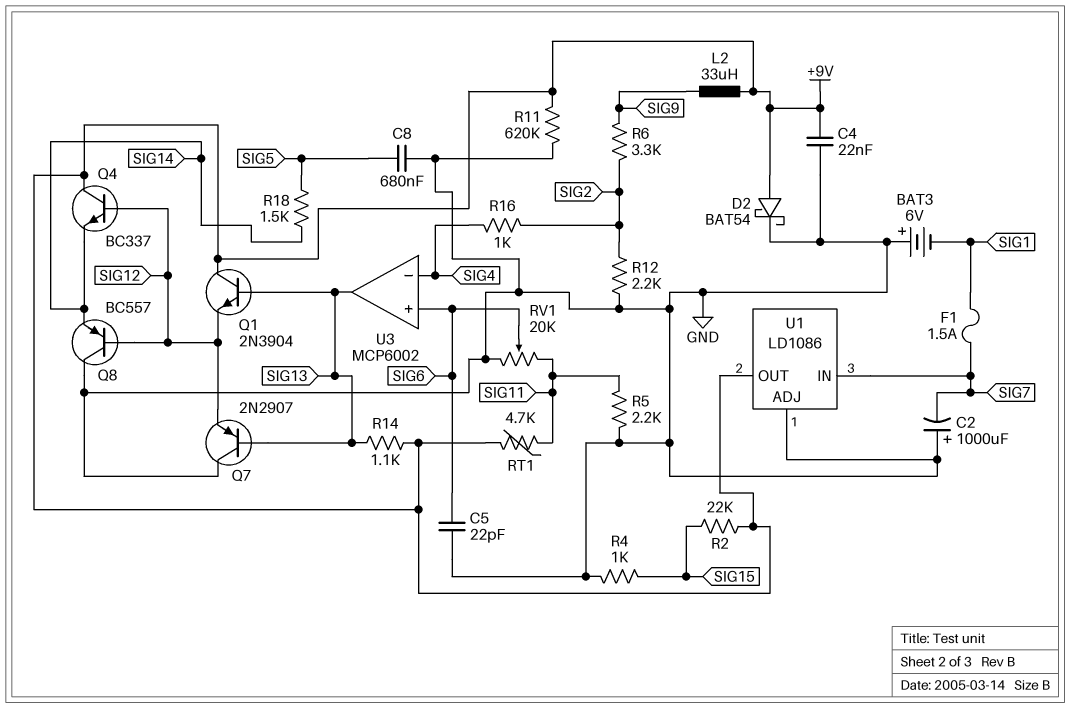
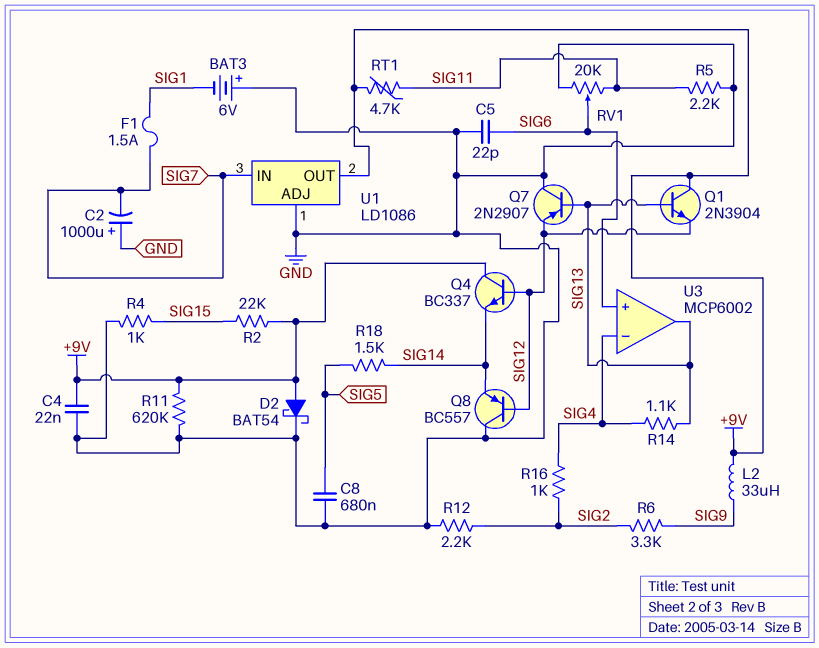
R14: 1.1k (+9V, SIG13) -> 1.1k (SIG4, SIG13)

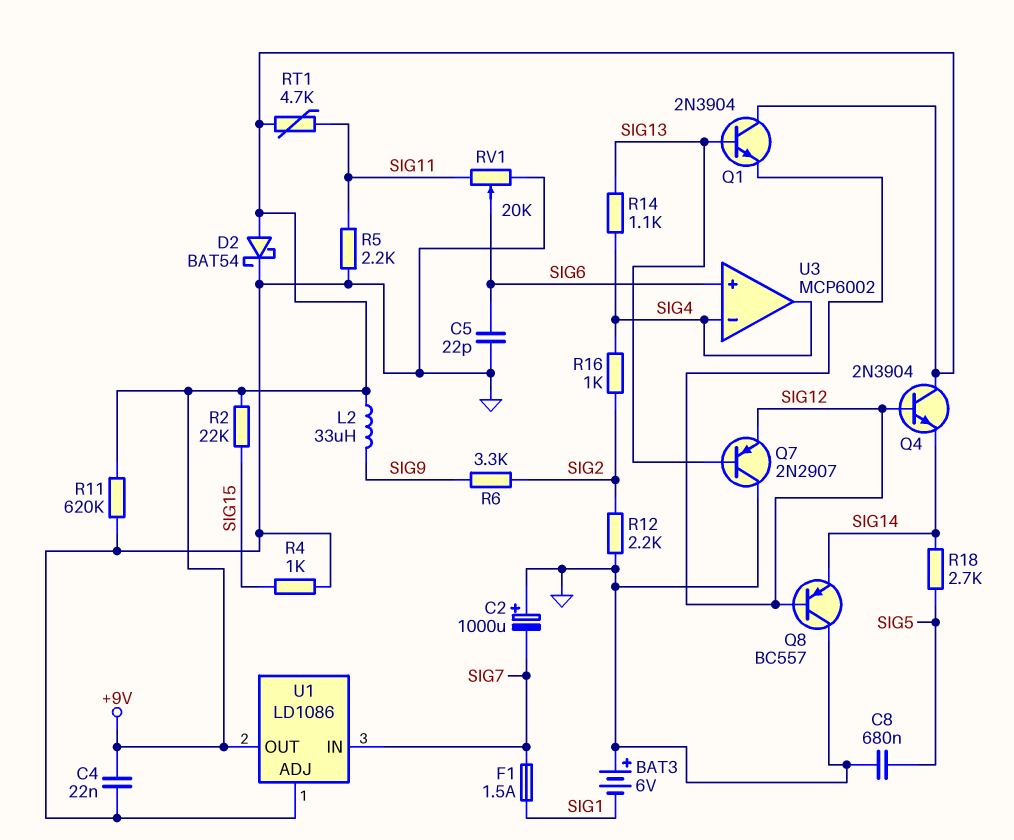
Q4: NPN BC337 (B SIG12, C +9V, E SIG14) -> NPN 2N3904 (B SIG12, C +9V, E SIG14)
R18: 1.5k (SIG5, SIG14) -> 2.7k (SIG5, SIG14)
U3 pin out: SIG13 -> SIG4

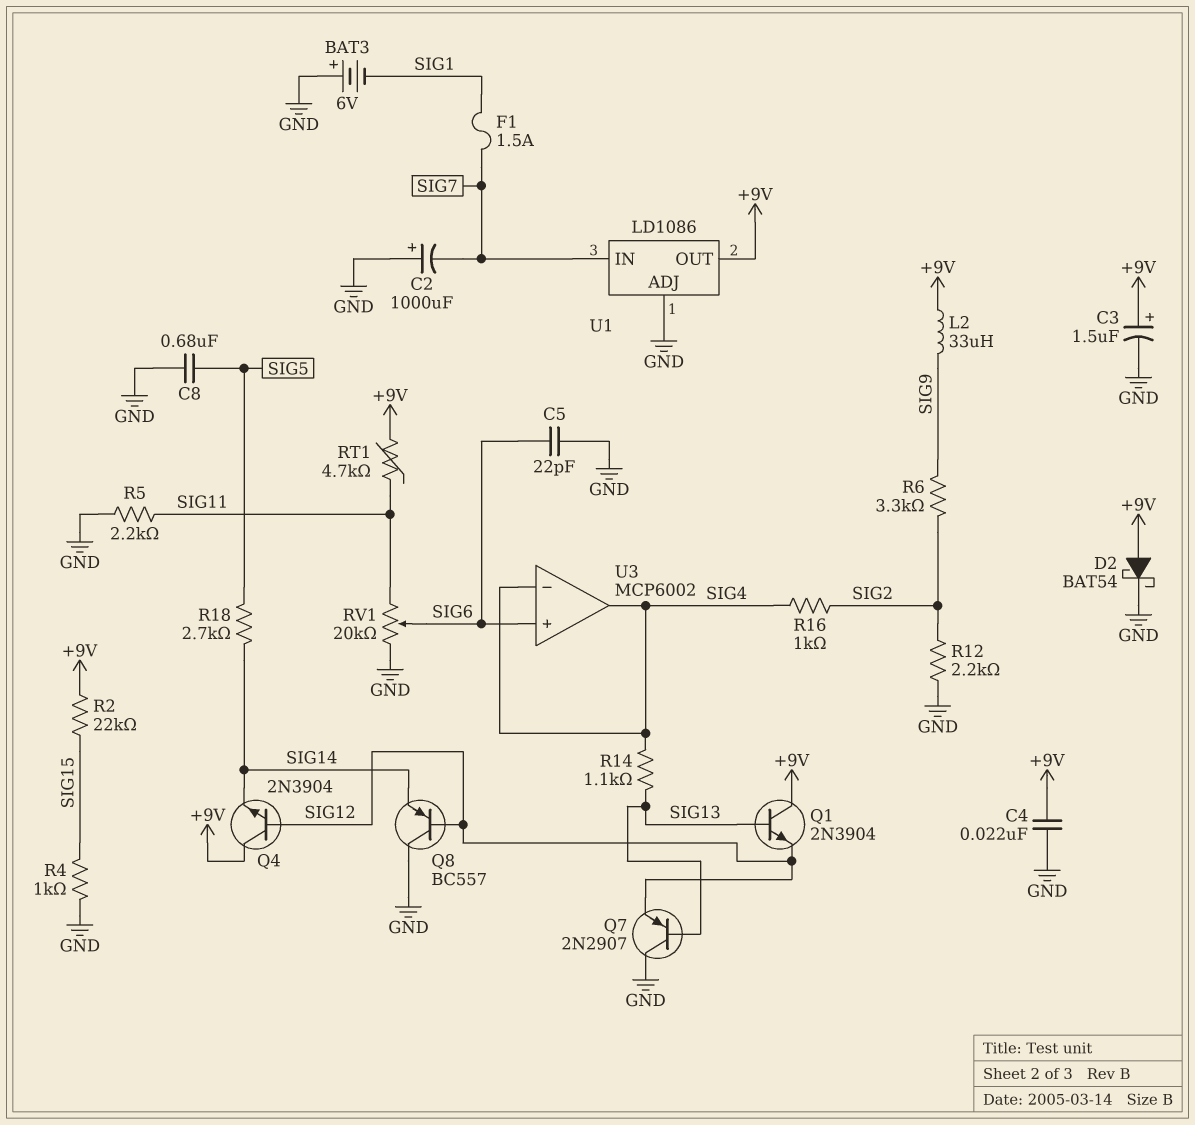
C3: none -> 1.5uF (plus +9V, minus GND)
R11: 620k (+9V, GND) -> none

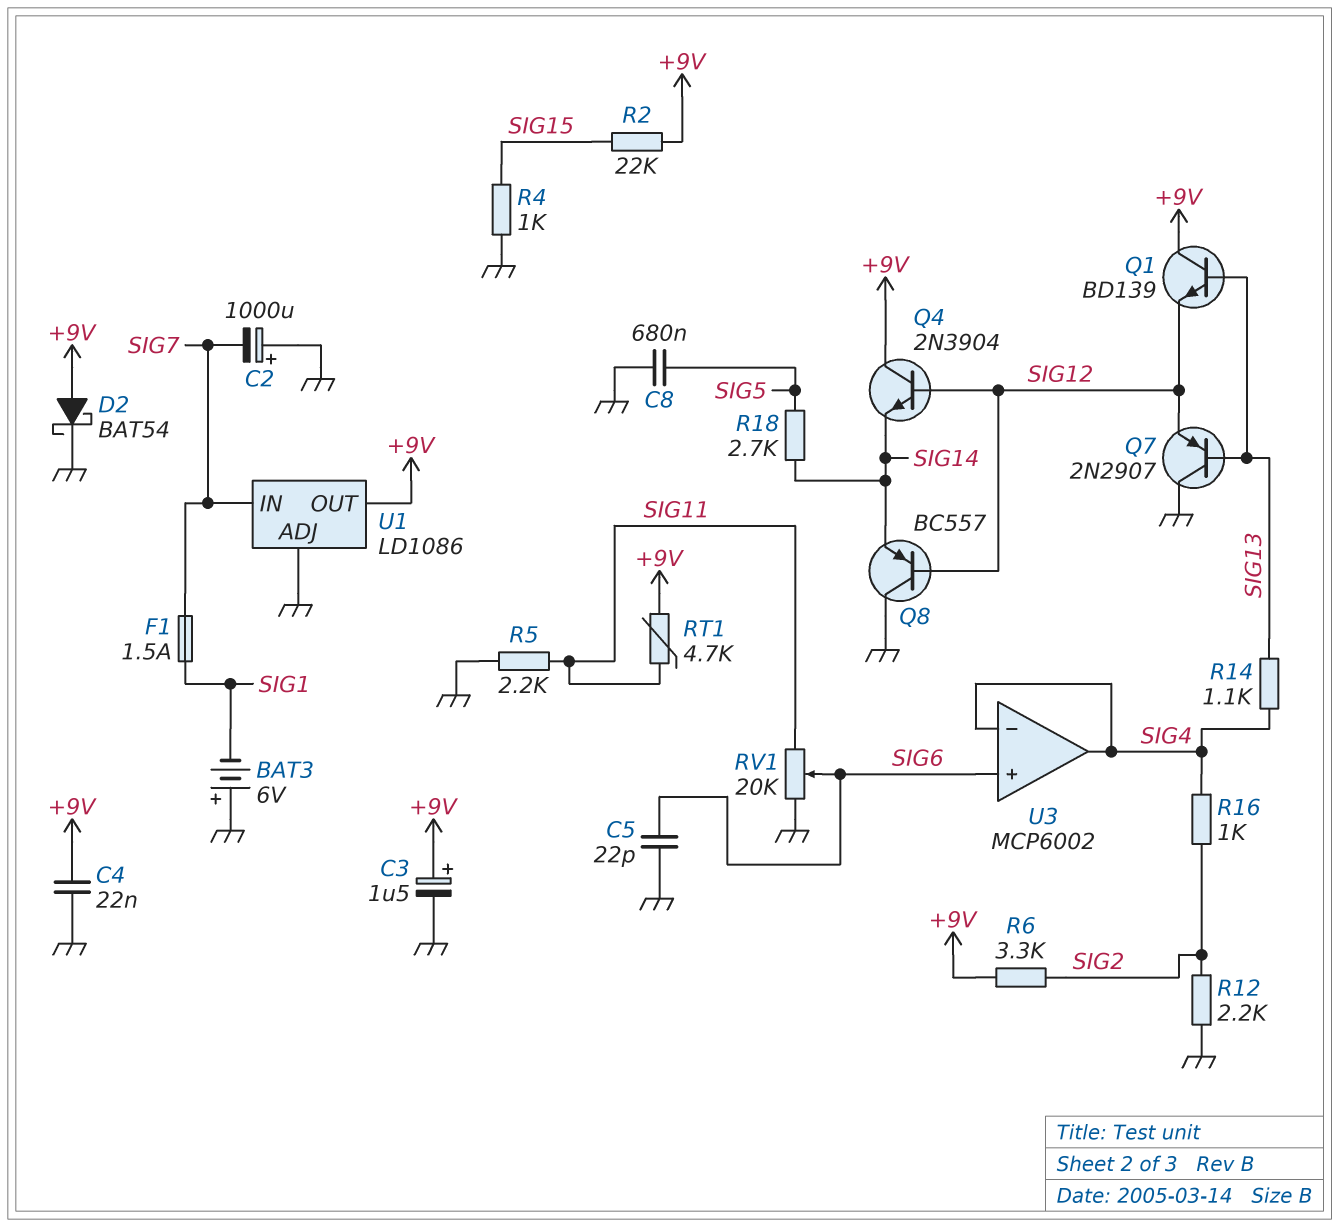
L2: 33uH (+9V, SIG9) -> none
Q1: NPN 2N3904 (B SIG13, C +9V, E SIG12) -> NPN BD139 (B SIG13, C +9V, E SIG12)
R6: 3.3k (SIG2, SIG9) -> 3.3k (+9V, SIG2)

